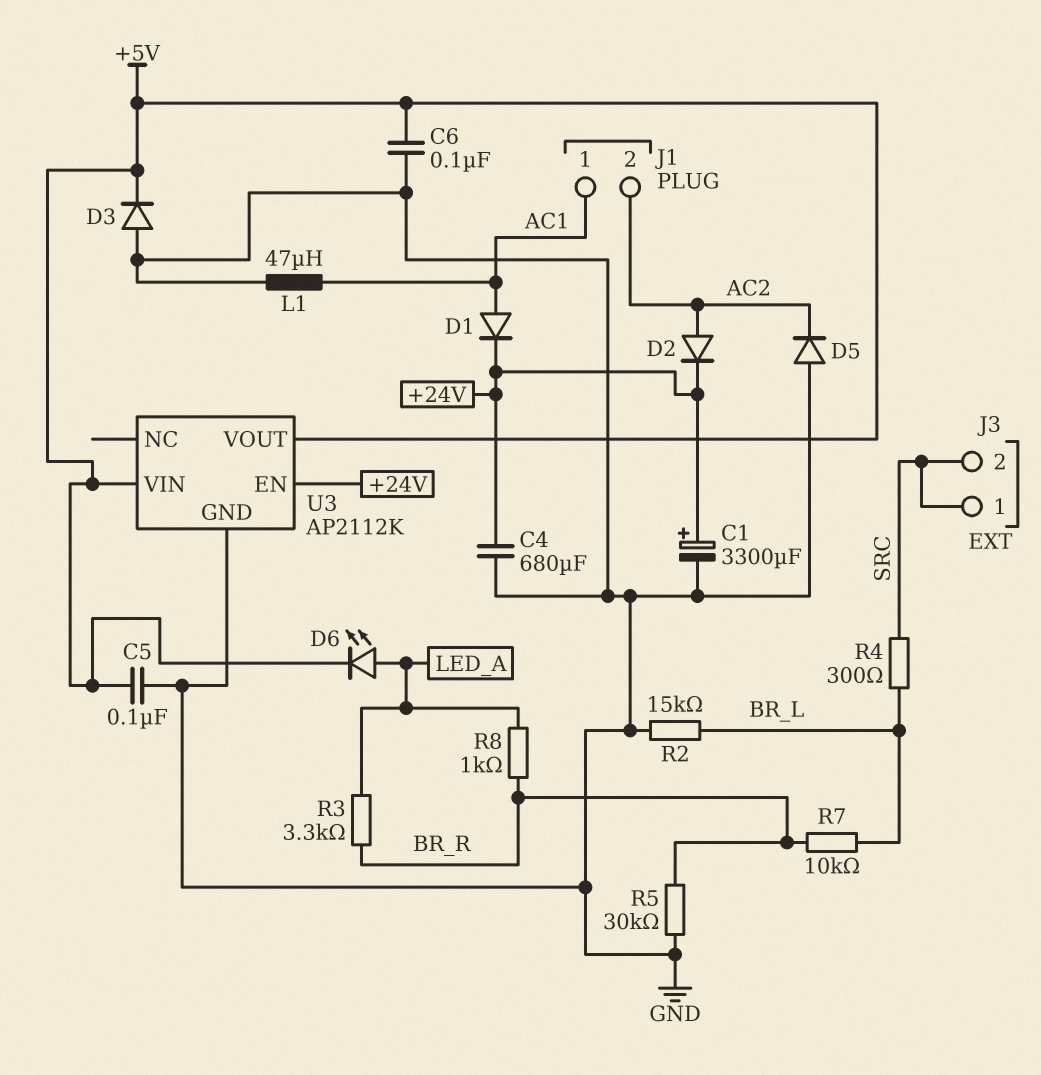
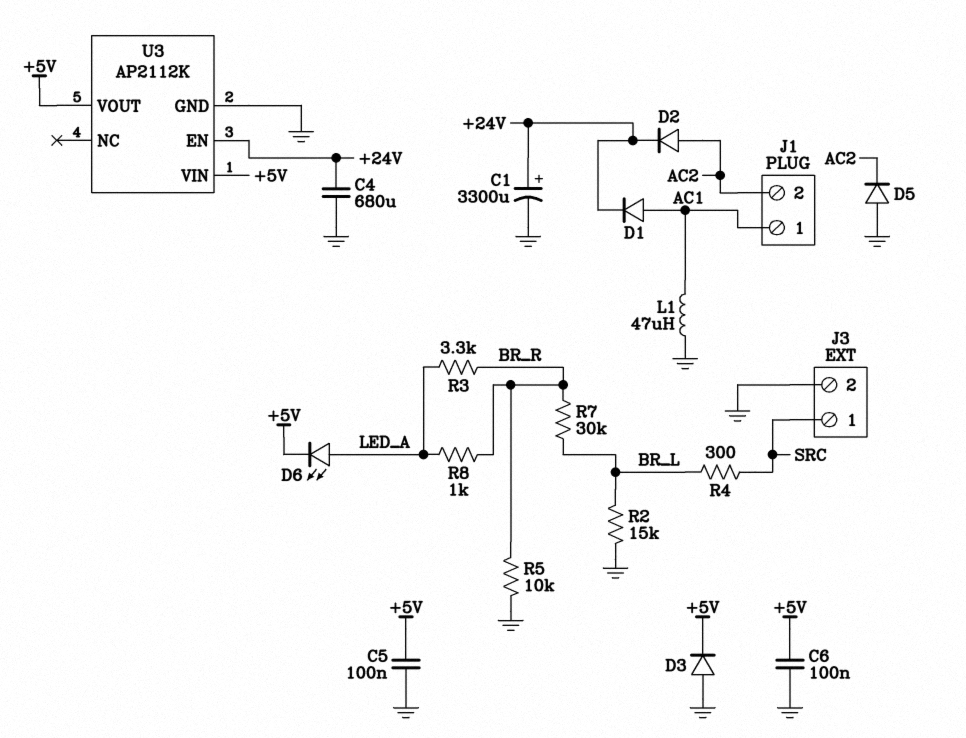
J3 pin 2: SRC -> GND
R5: 30k (BR_R, GND) -> 10k (BR_R, GND)
R7: 10k (BR_L, BR_R) -> 30k (BR_L, BR_R)

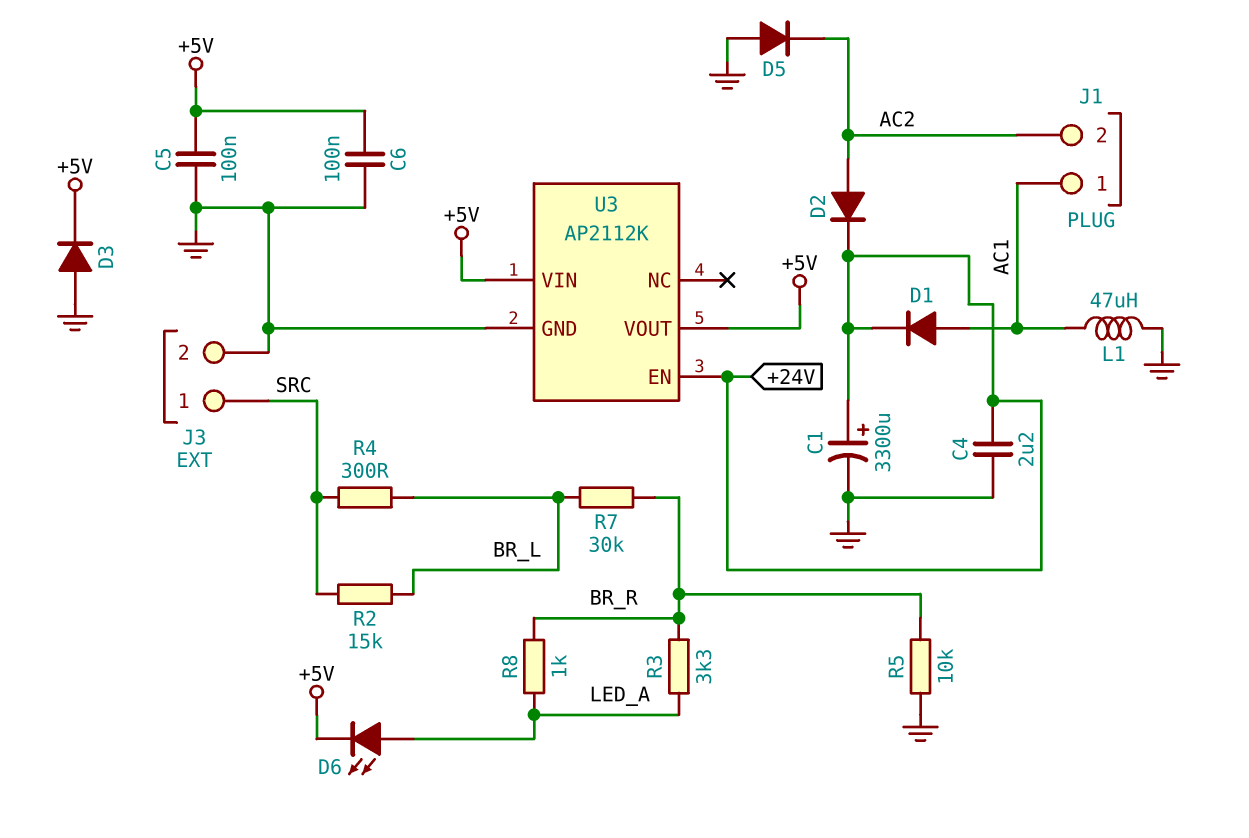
C4: 680uF (+24V, GND) -> 2.2uF (+24V, GND)
R2: 15k (BR_L, GND) -> 15k (BR_L, SRC)

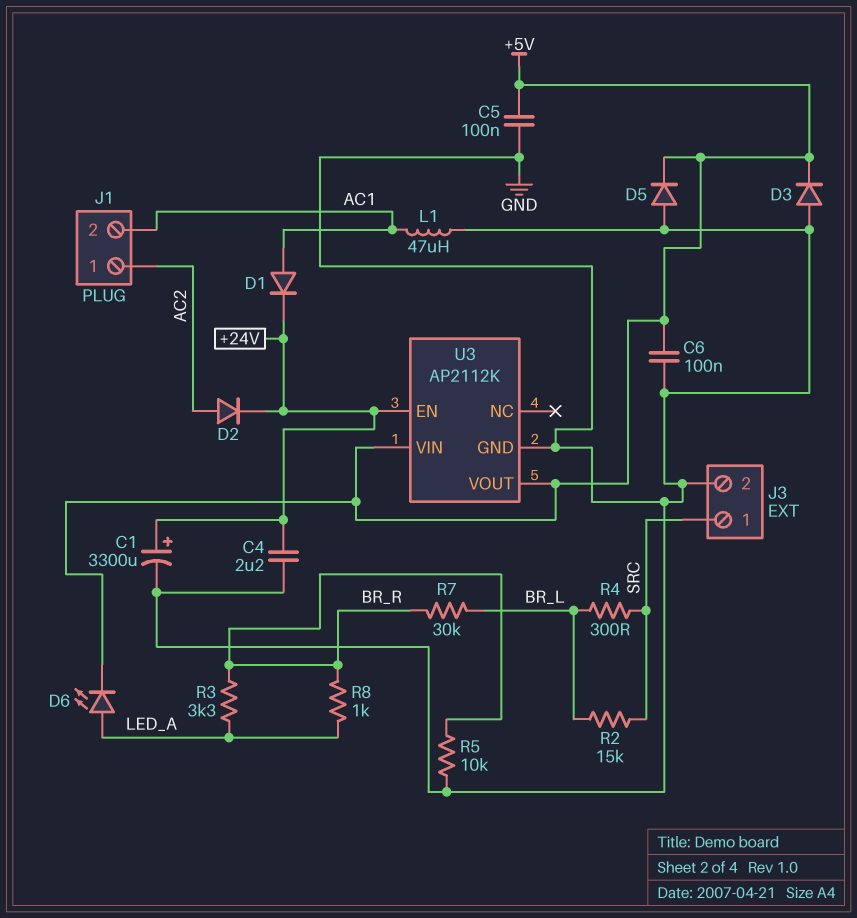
D5: diode (A GND, K AC2) -> diode (A GND, K +5V)
J1 pin 1: AC1 -> AC2
J1 pin 2: AC2 -> AC1

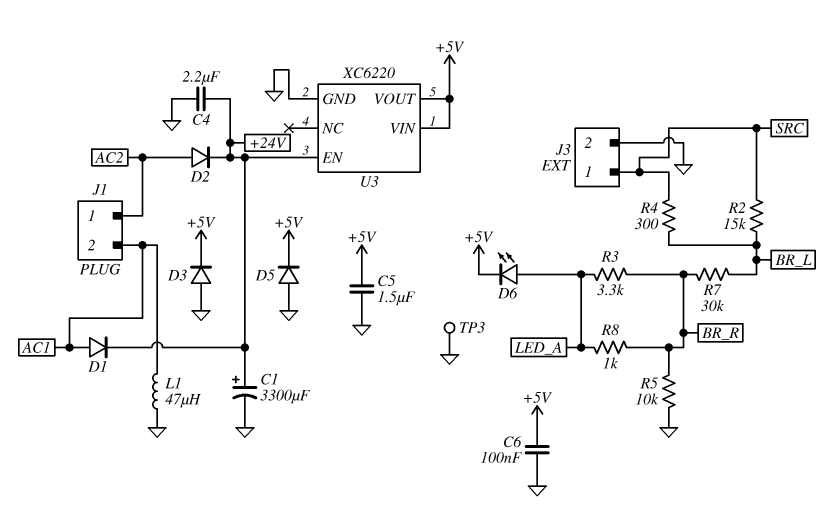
C5: 100nF (+5V, GND) -> 1.5uF (+5V, GND)
TP3: none -> test point (GND)
U3: AP2112K -> XC6220

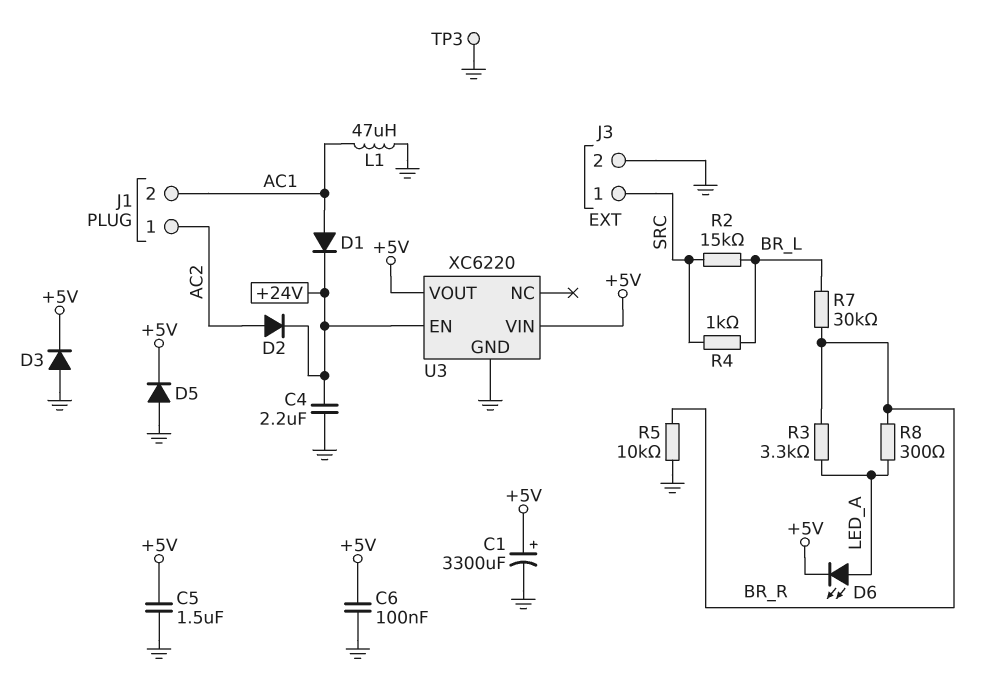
C1: 3300uF (plus +24V, minus GND) -> 3300uF (plus +5V, minus GND)
R4: 300 (BR_L, SRC) -> 1k (BR_L, SRC)
R8: 1k (BR_R, LED_A) -> 300 (BR_R, LED_A)

